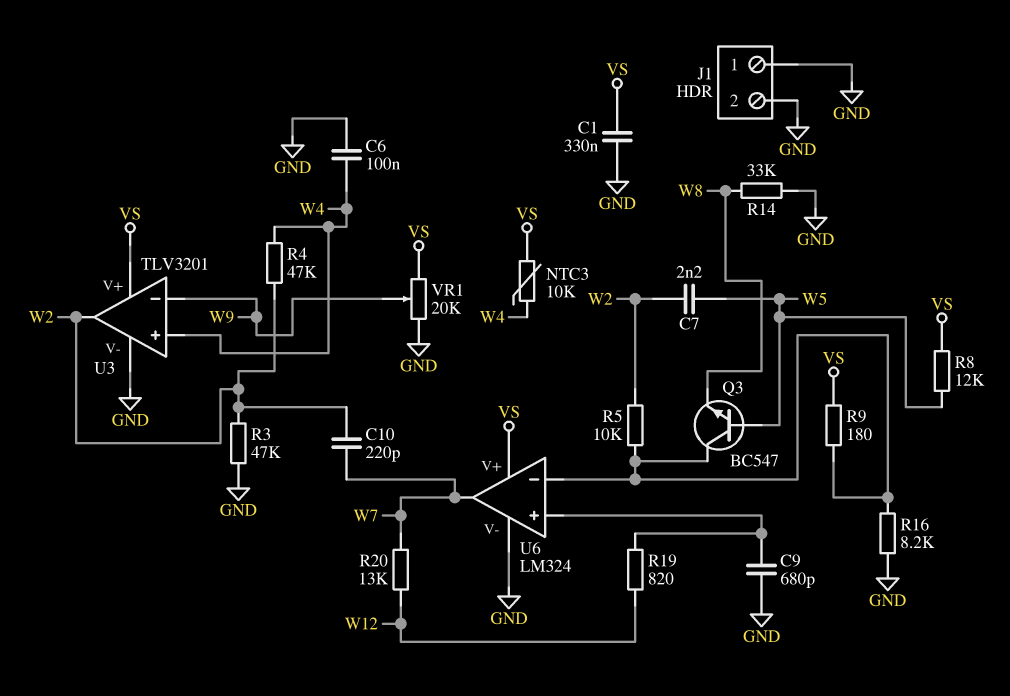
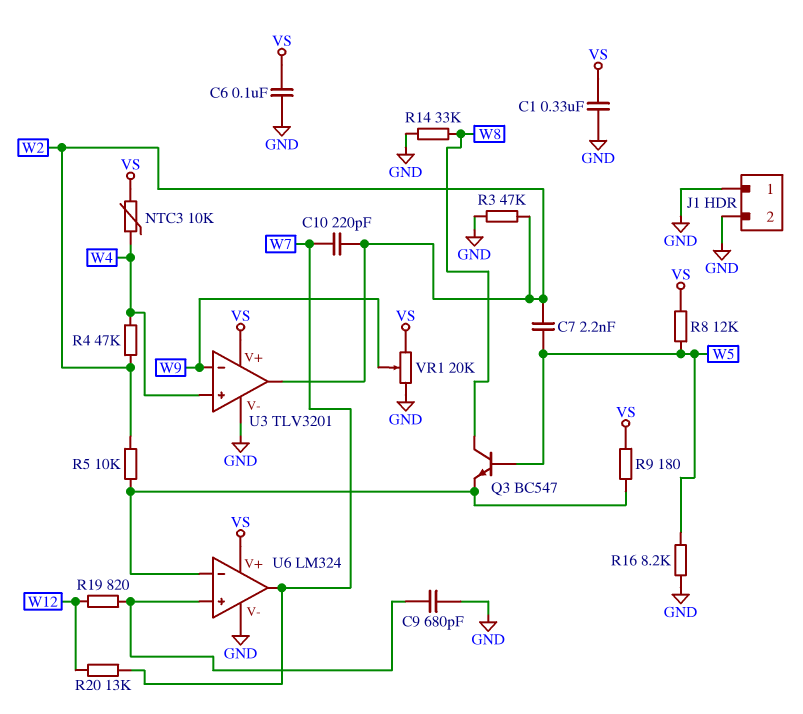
C6: 100nF (GND, W4) -> 100nF (GND, VS)
Q3: NPN BC547 (B W5, C U6/in-, E W8) -> NPN BC547 (B W5, C W8, E U6/in-)
R16: 8.2k (GND, U6/in-) -> 8.2k (GND, W5)

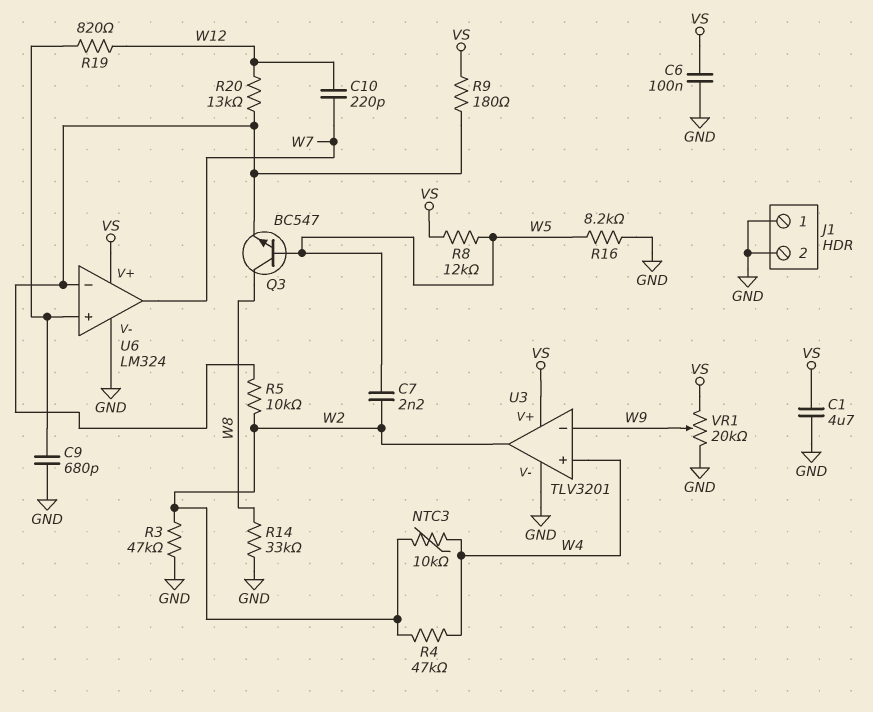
C1: 330nF (GND, VS) -> 4.7uF (GND, VS)
C10: 220pF (W2, W7) -> 220pF (W7, W12)
NTC3: 10k (VS, W4) -> 10k (W2, W4)
R20: 13k (W7, W12) -> 13k (U6/in-, W12)

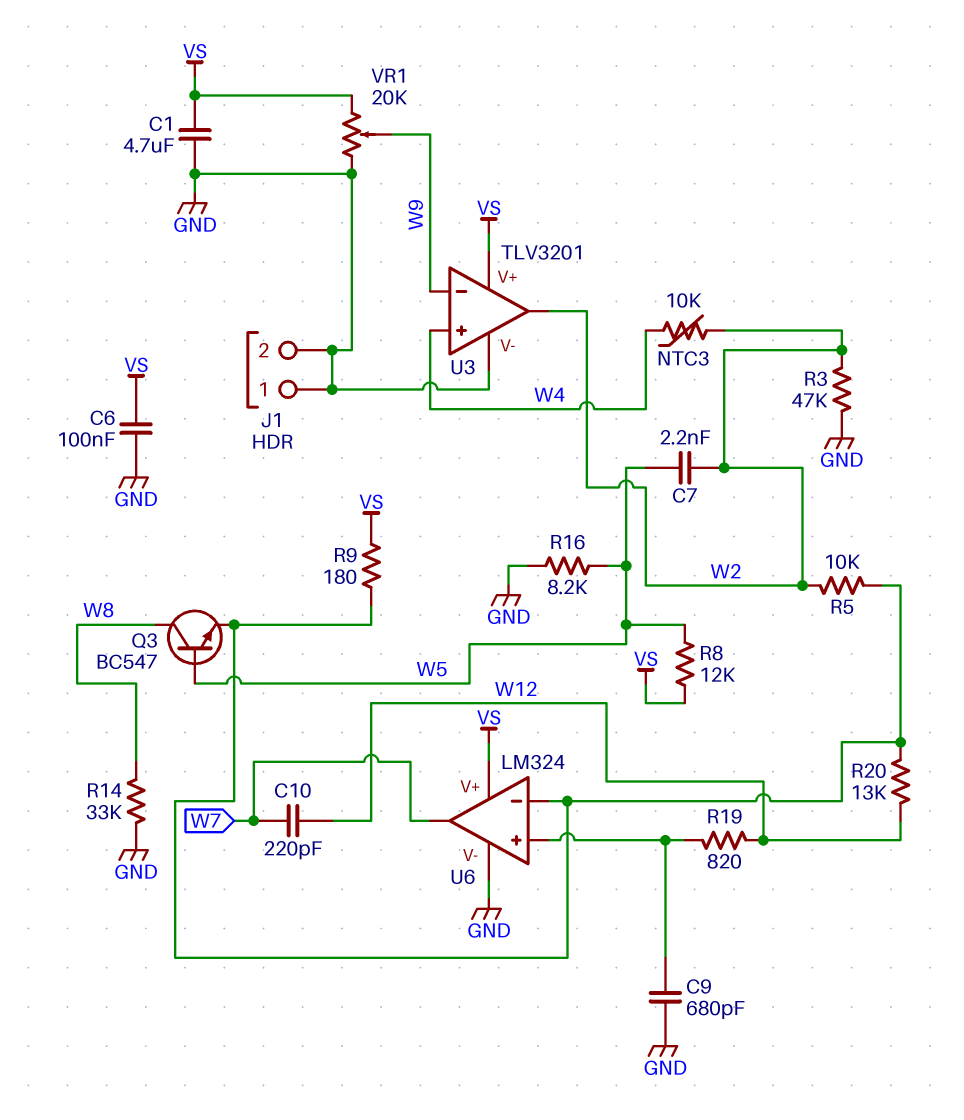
R4: 47k (W2, W4) -> none

